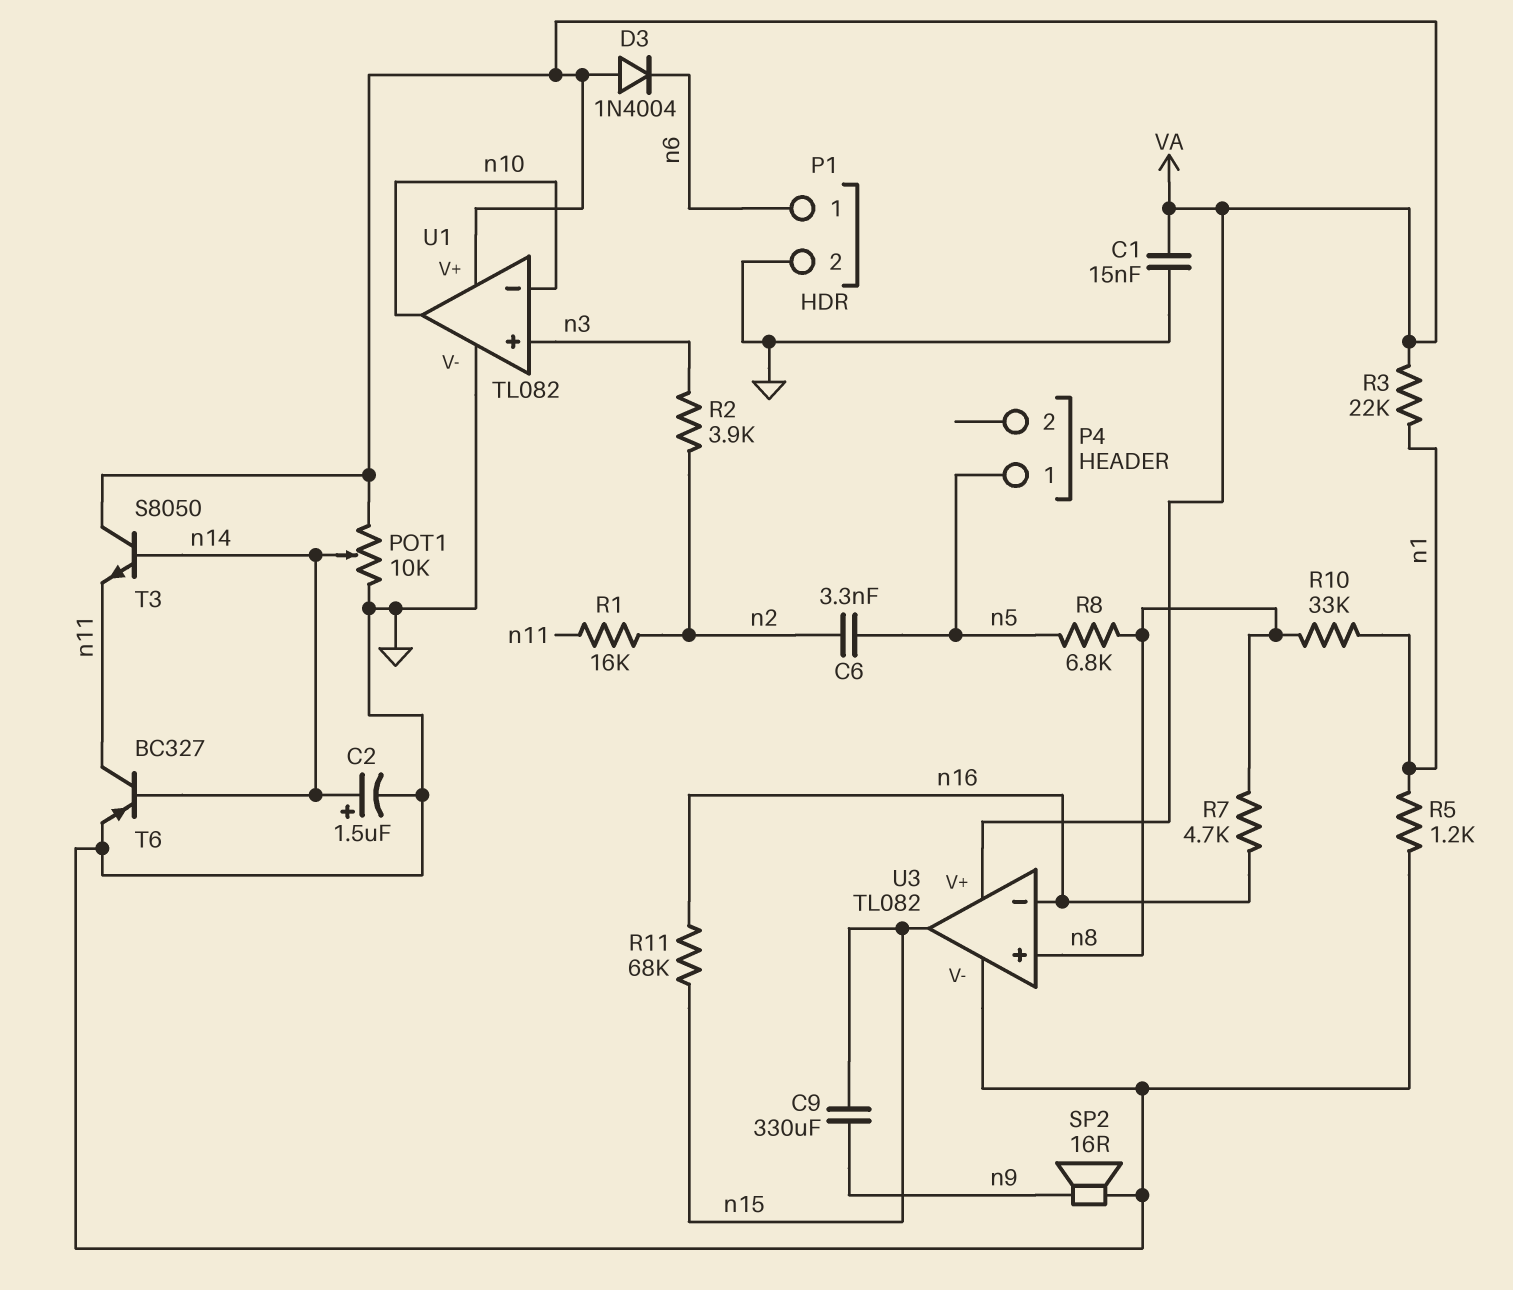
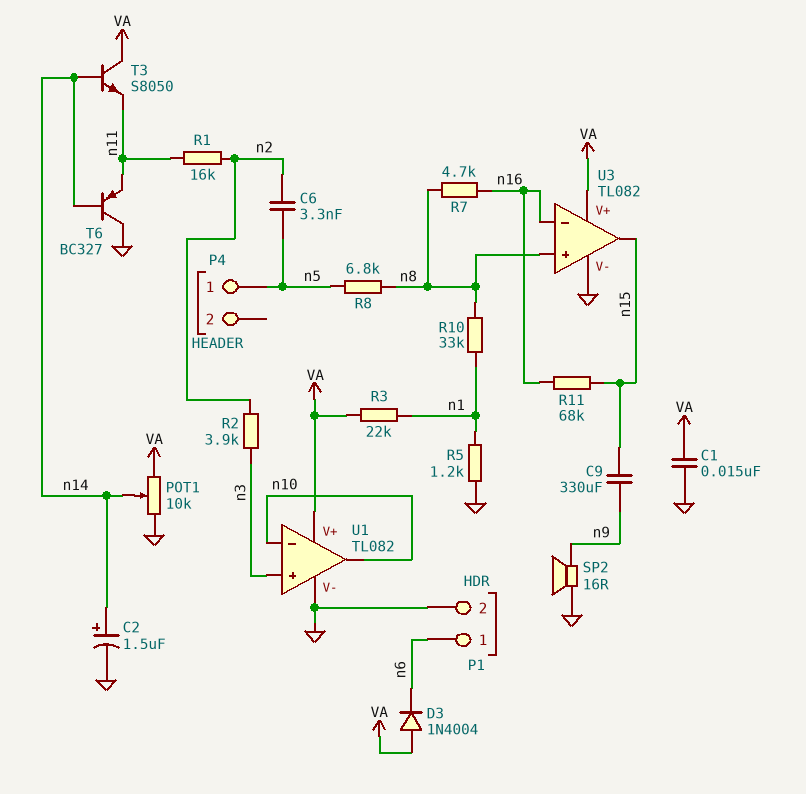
T6: PNP BC327 (B n14, C n11, E GND) -> PNP BC327 (B n14, C GND, E n11)

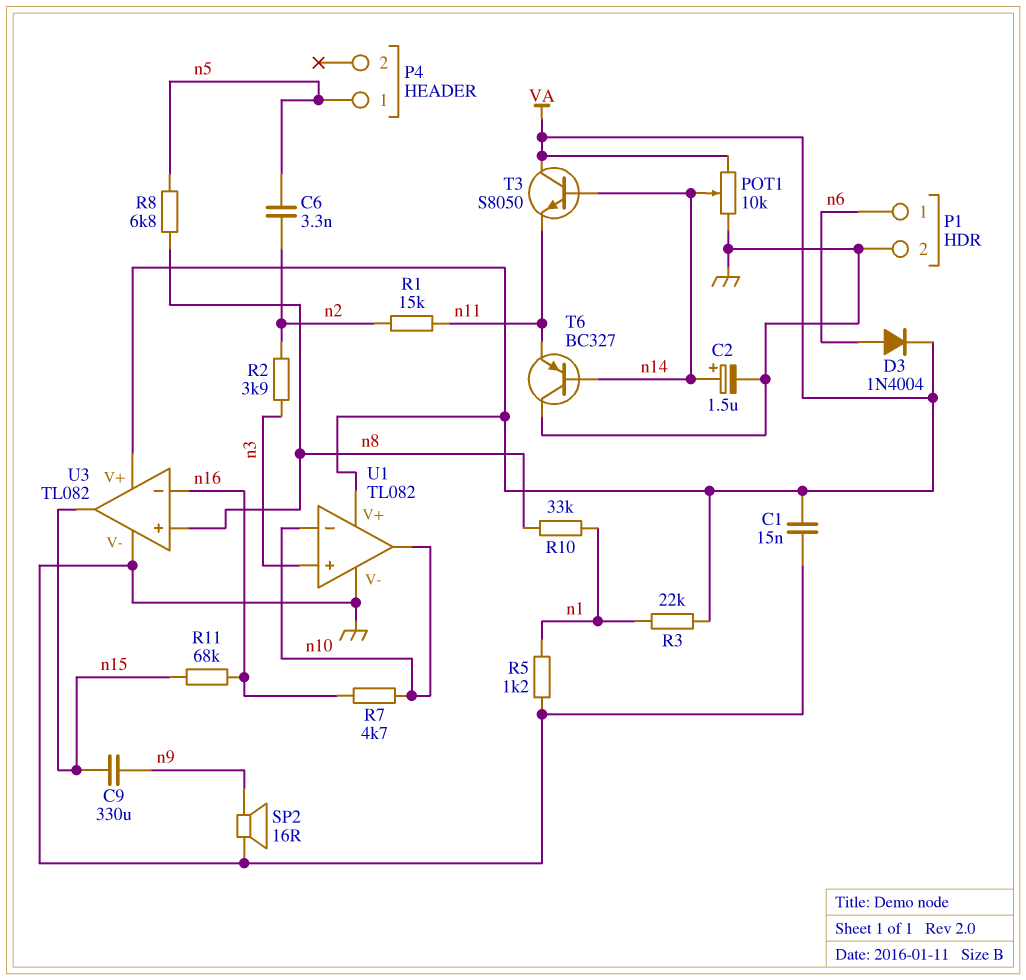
D3: diode 1N4004 (A VA, K n6) -> diode 1N4004 (A n6, K VA)
R1: 16k (n2, n11) -> 15k (n2, n11)
R7: 4.7k (n8, n16) -> 4.7k (n10, n16)

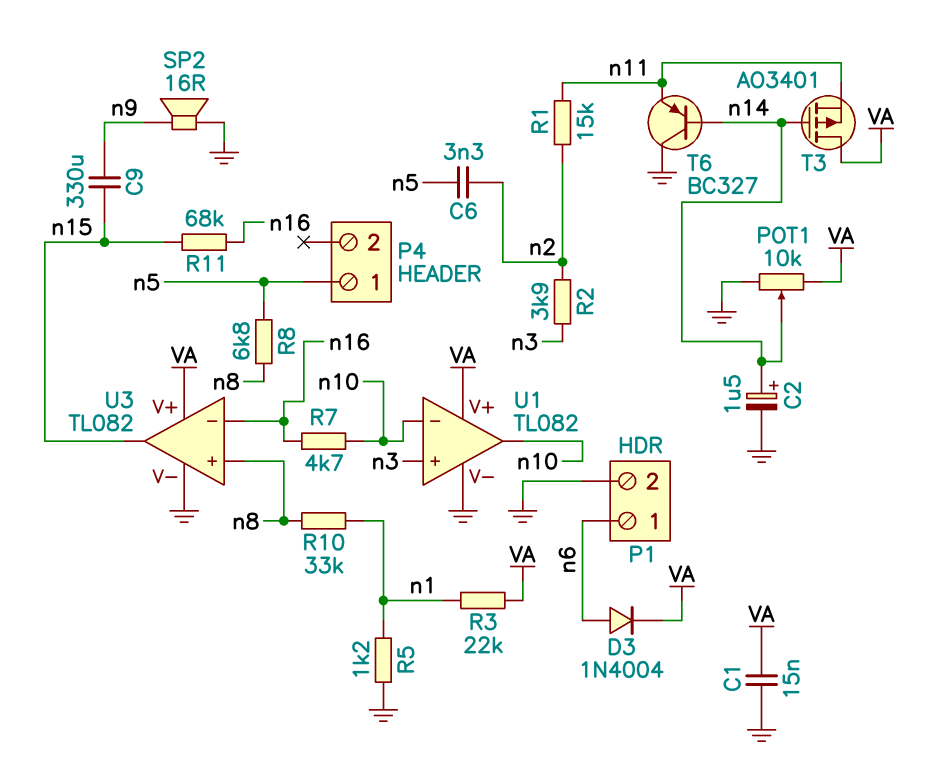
T3: NPN S8050 (B n14, C VA, E n11) -> PMOS AO3401 (G n14, D VA, S n11)

